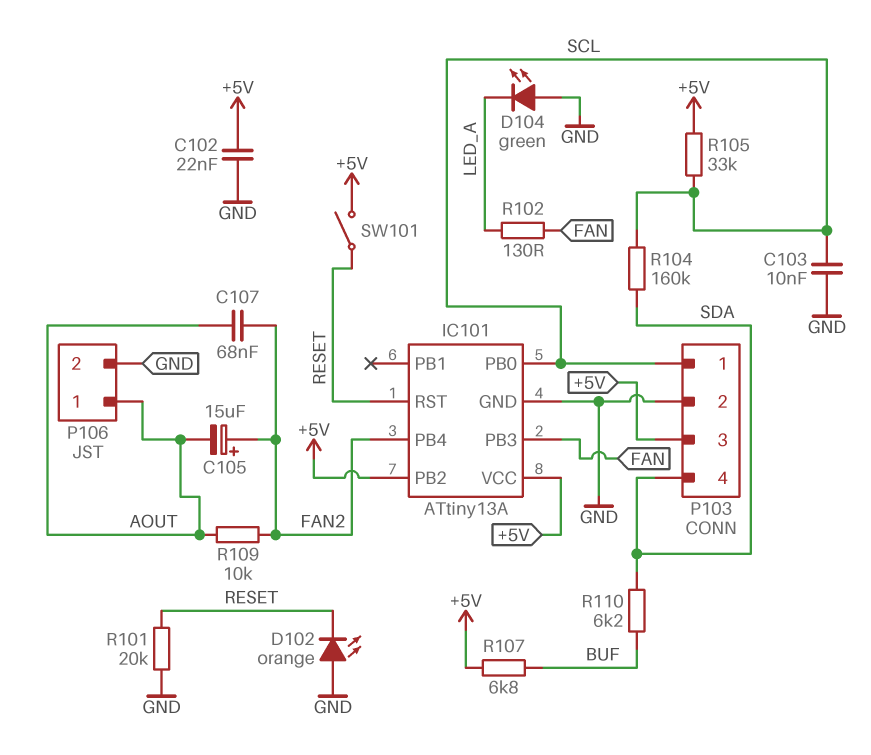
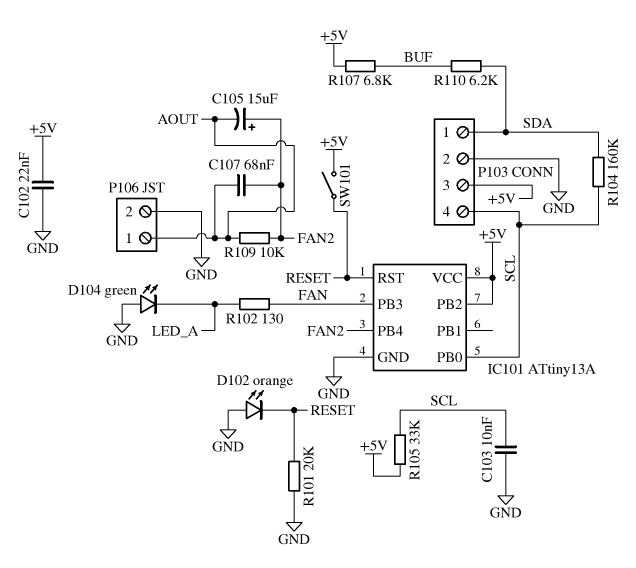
P103 pin 1: SCL -> SDA
P103 pin 4: SDA -> SCL

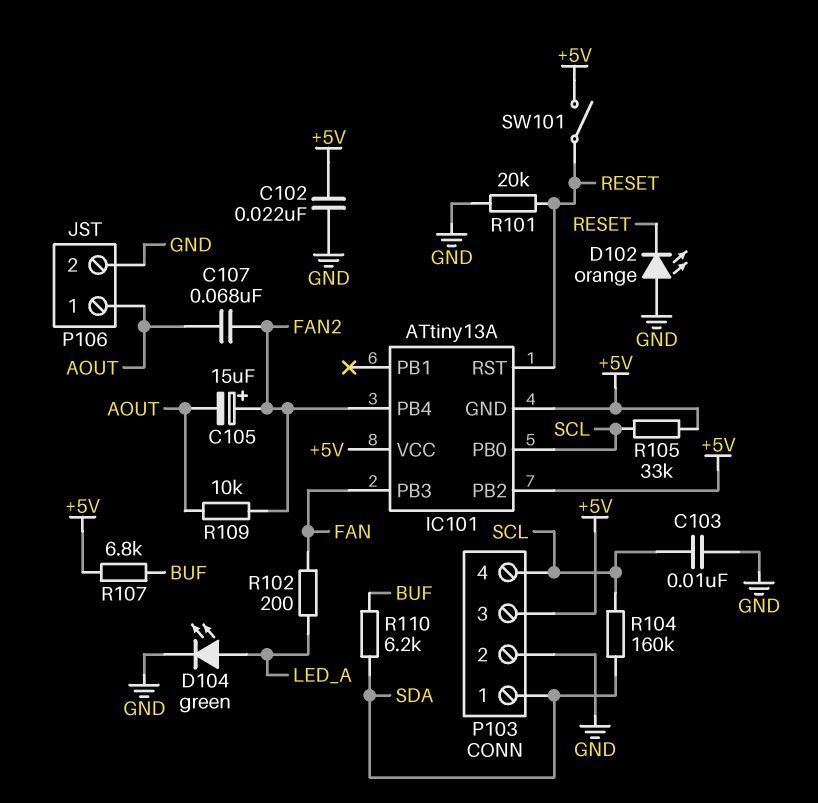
D104: LED green (A GND, K LED_A) -> LED green (A LED_A, K GND)
IC101 pin GND: GND -> +5V
R102: 130 (FAN, LED_A) -> 200 (FAN, LED_A)

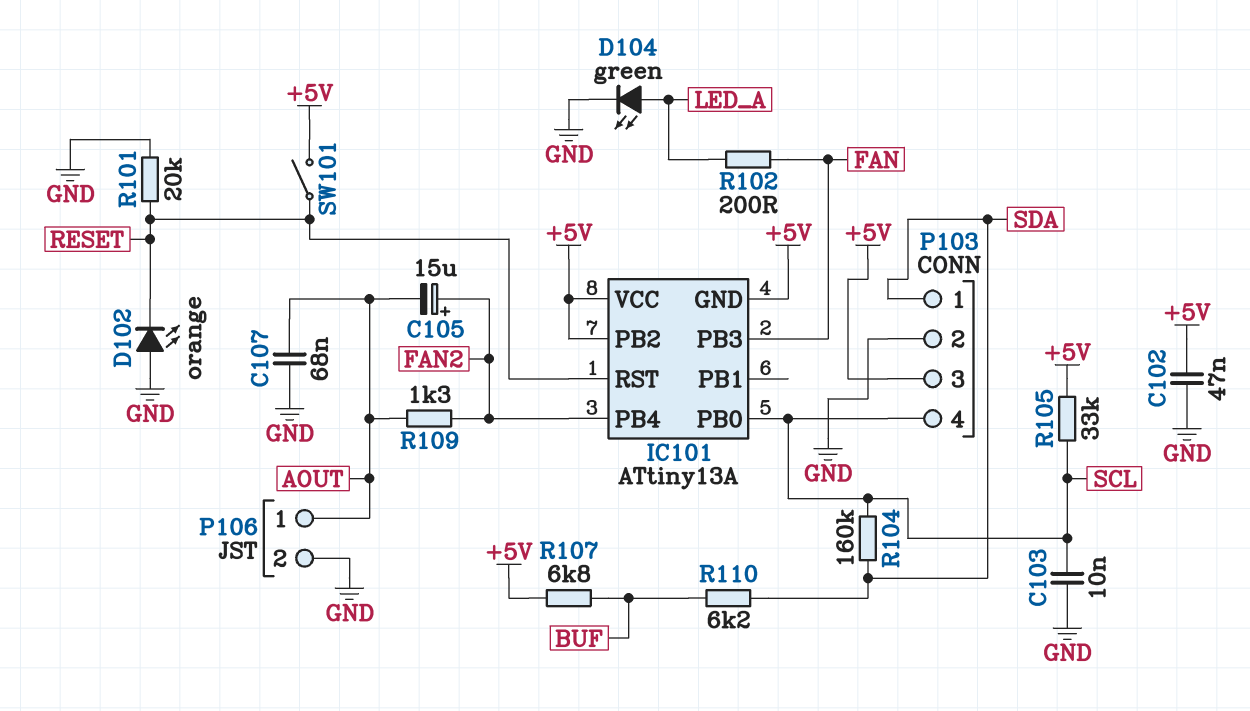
C102: 22nF (+5V, GND) -> 47nF (+5V, GND)
C107: 68nF (AOUT, FAN2) -> 68nF (AOUT, GND)
R109: 10k (AOUT, FAN2) -> 1.3k (AOUT, FAN2)

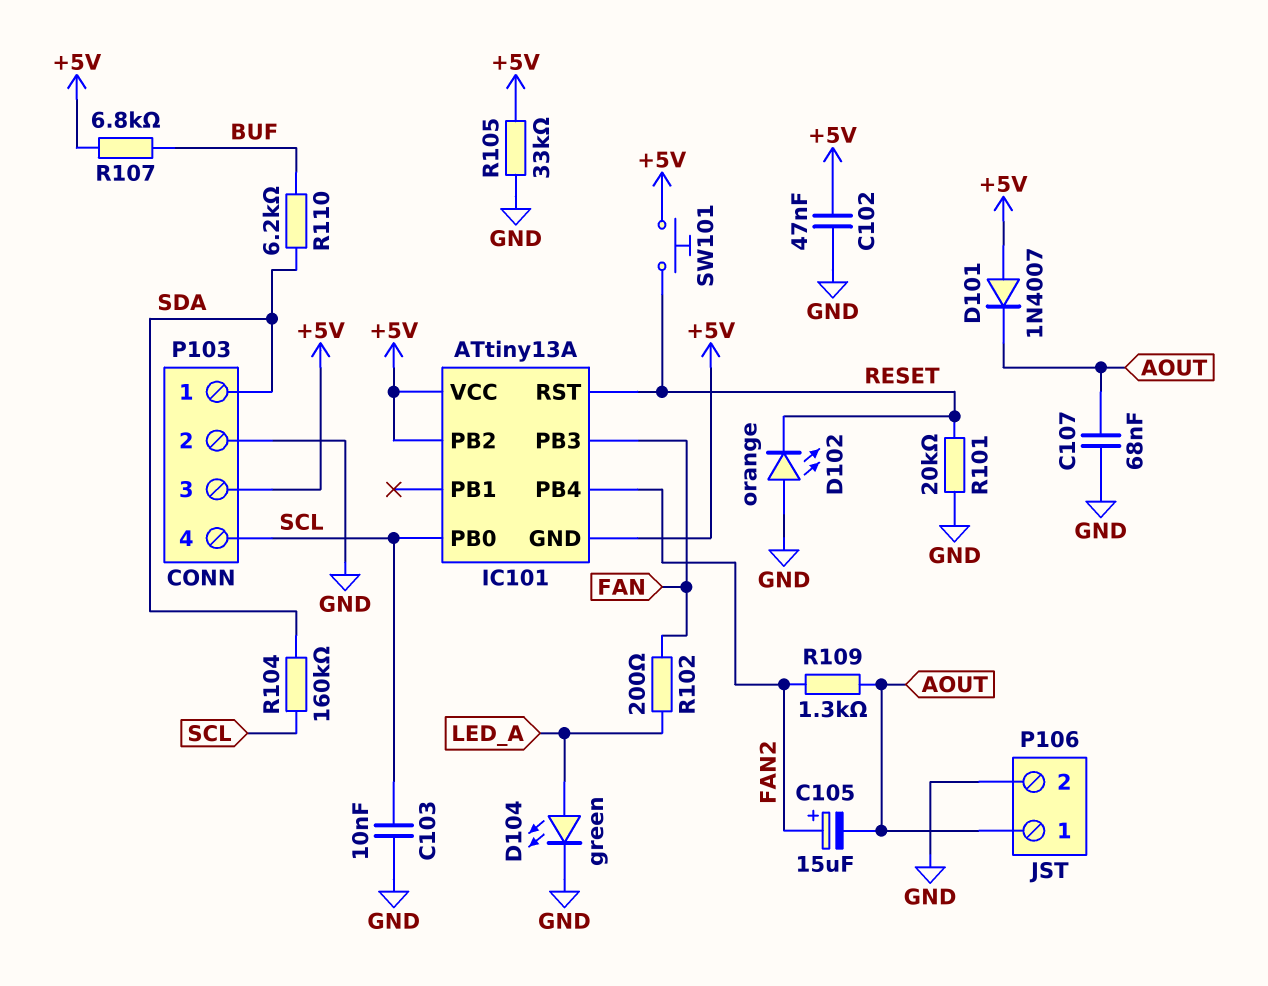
D101: none -> diode 1N4007 (A +5V, K AOUT)
R105: 33k (+5V, SCL) -> 33k (+5V, GND)
SW101: switch (+5V, RESET) -> button (+5V, RESET)

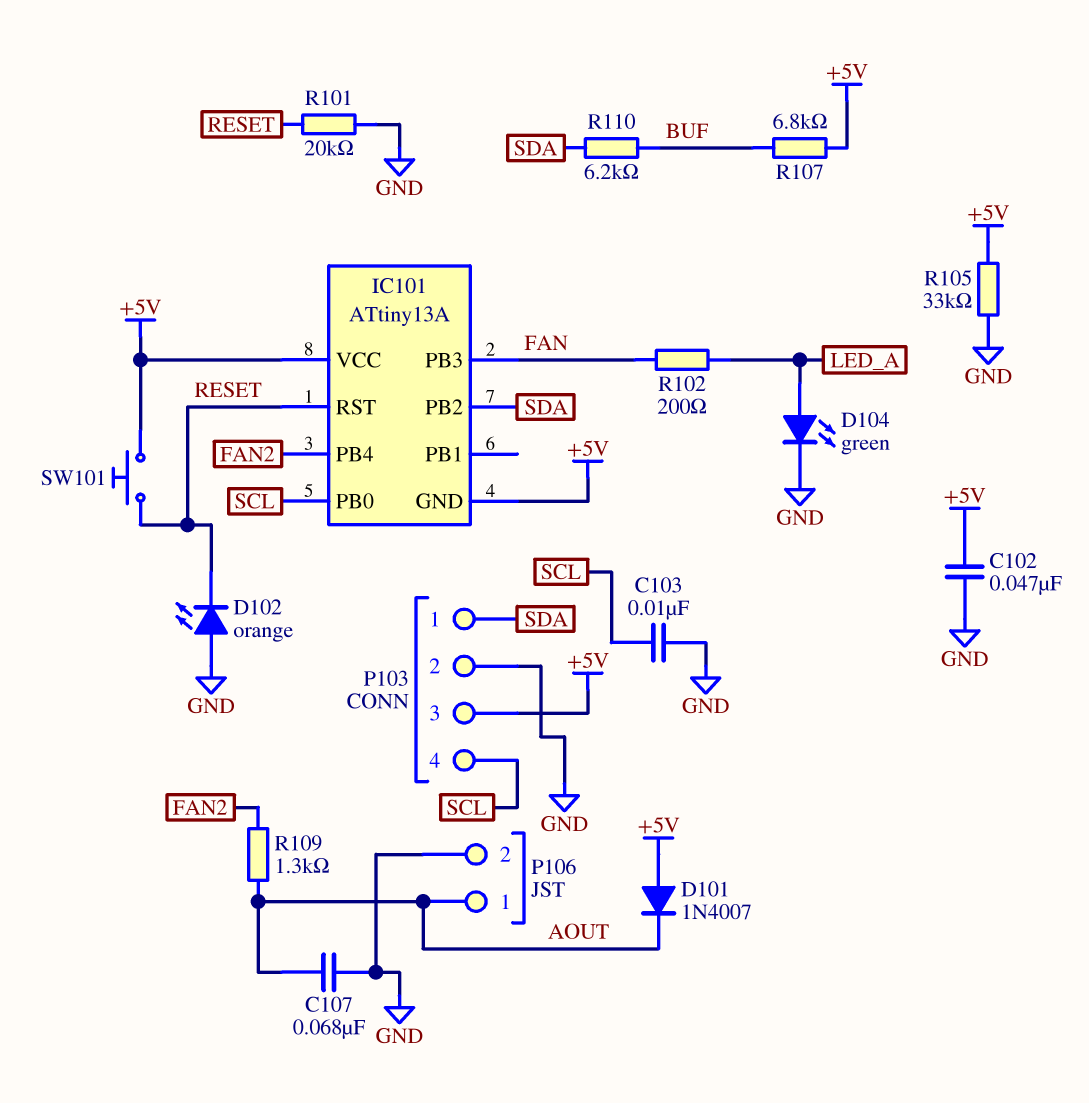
C105: 15uF (plus FAN2, minus AOUT) -> none
IC101 pin PB2: +5V -> SDA
R104: 160k (SCL, SDA) -> none

